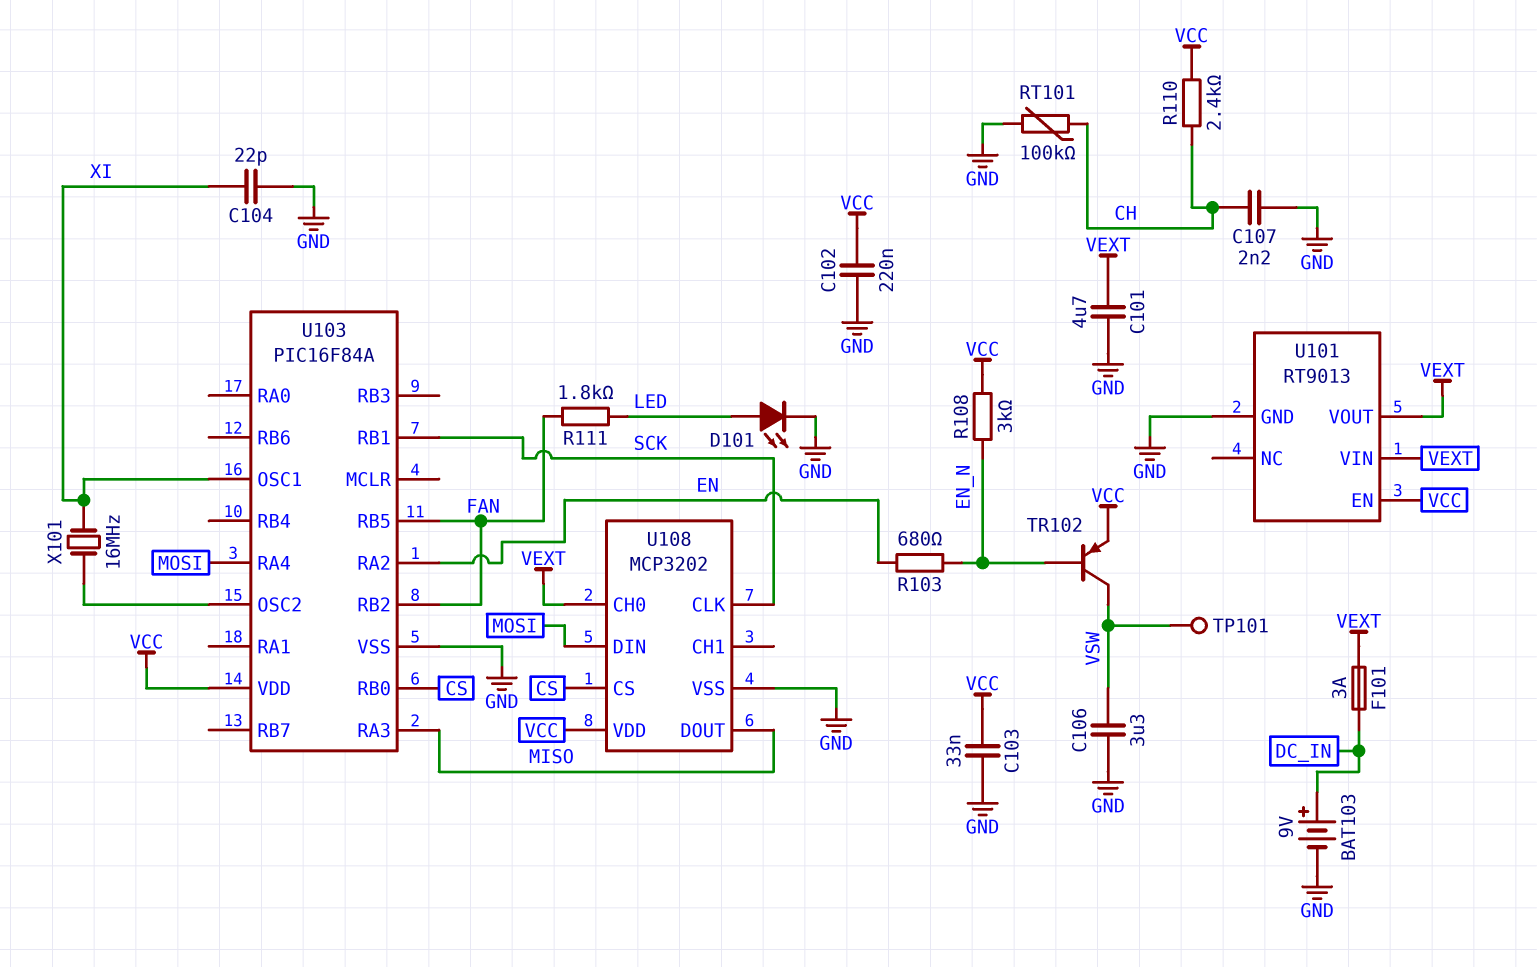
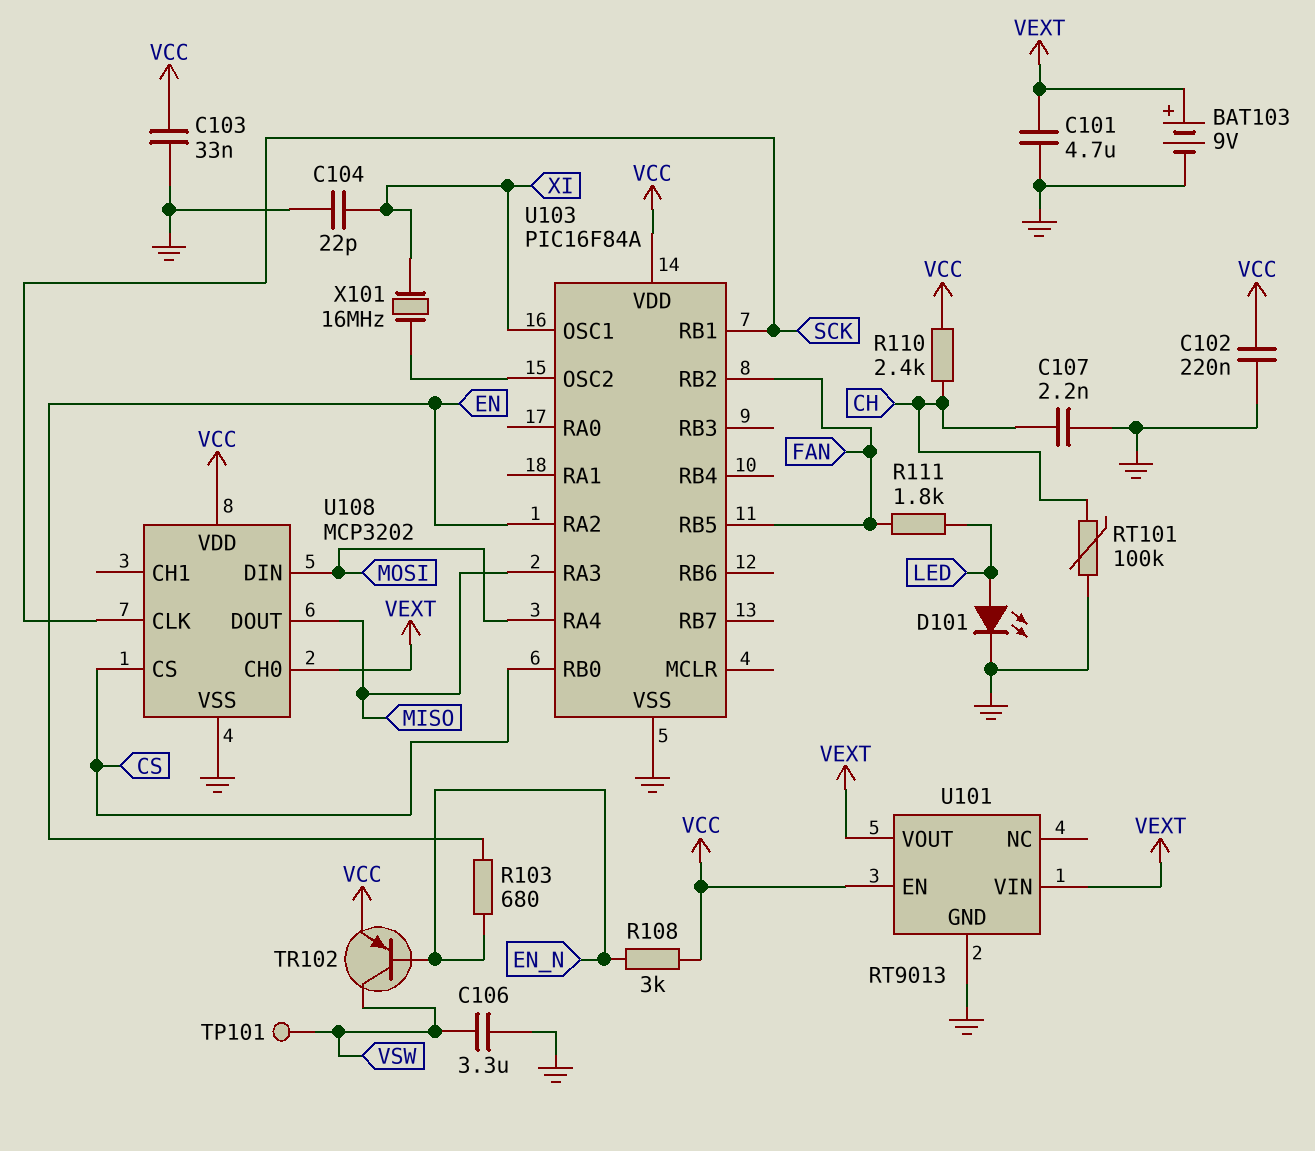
BAT103: 9V (plus DC_IN, minus GND) -> 9V (plus VEXT, minus GND)
F101: 3A (DC_IN, VEXT) -> none

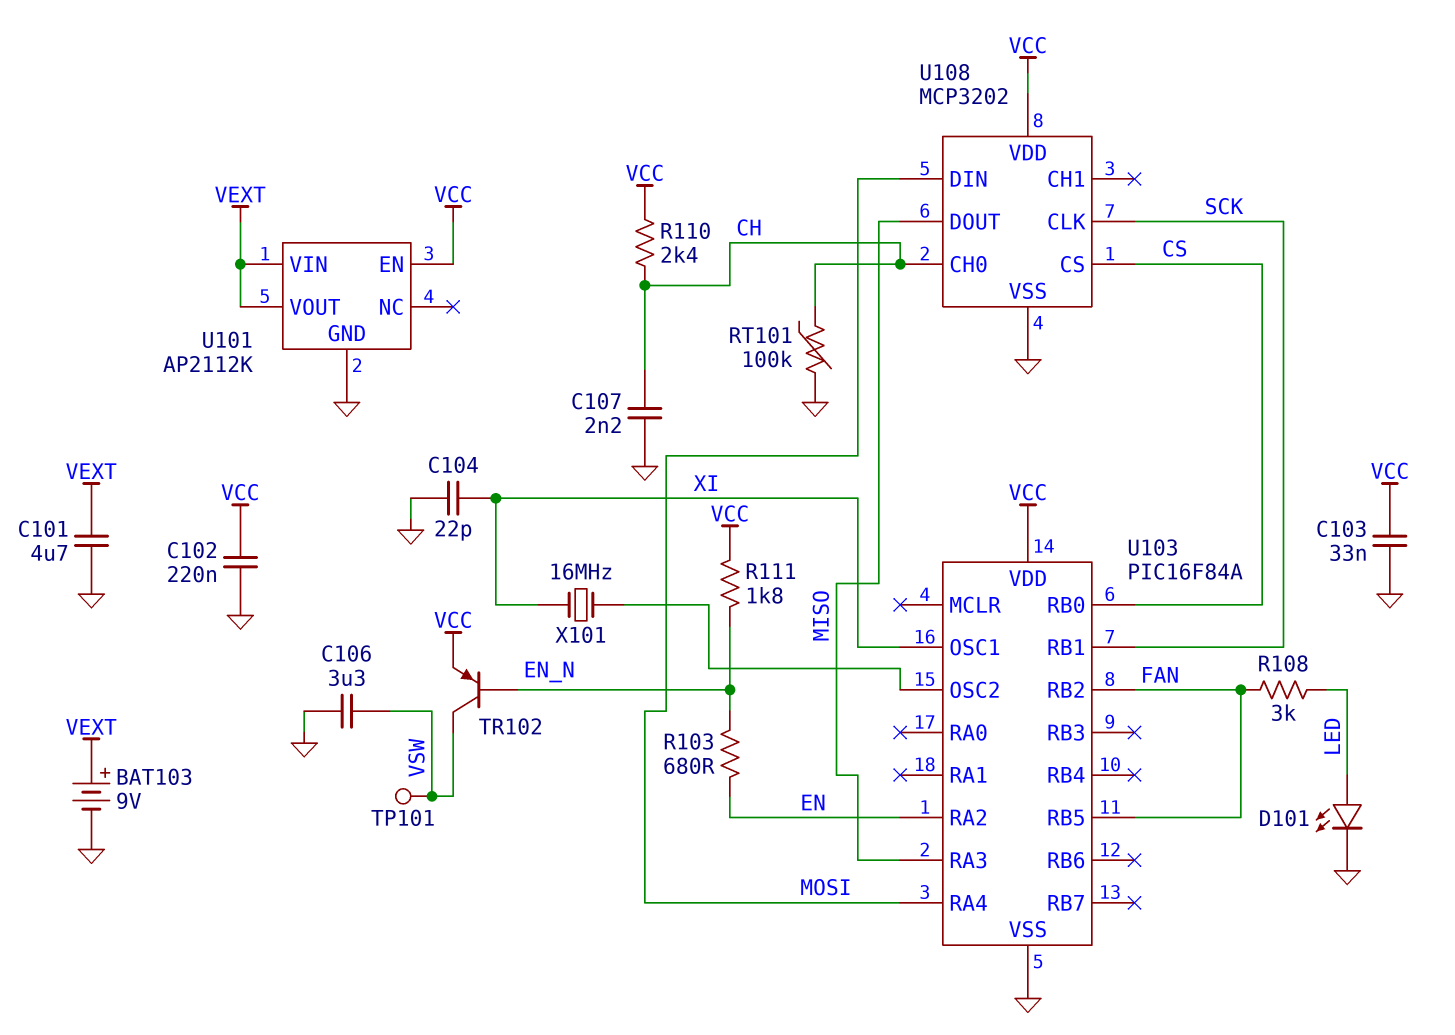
R108: 3k (EN_N, VCC) -> 3k (FAN, LED)
R111: 1.8k (FAN, LED) -> 1.8k (EN_N, VCC)
U101: RT9013 -> AP2112K
U108 pin CH0: VEXT -> CH

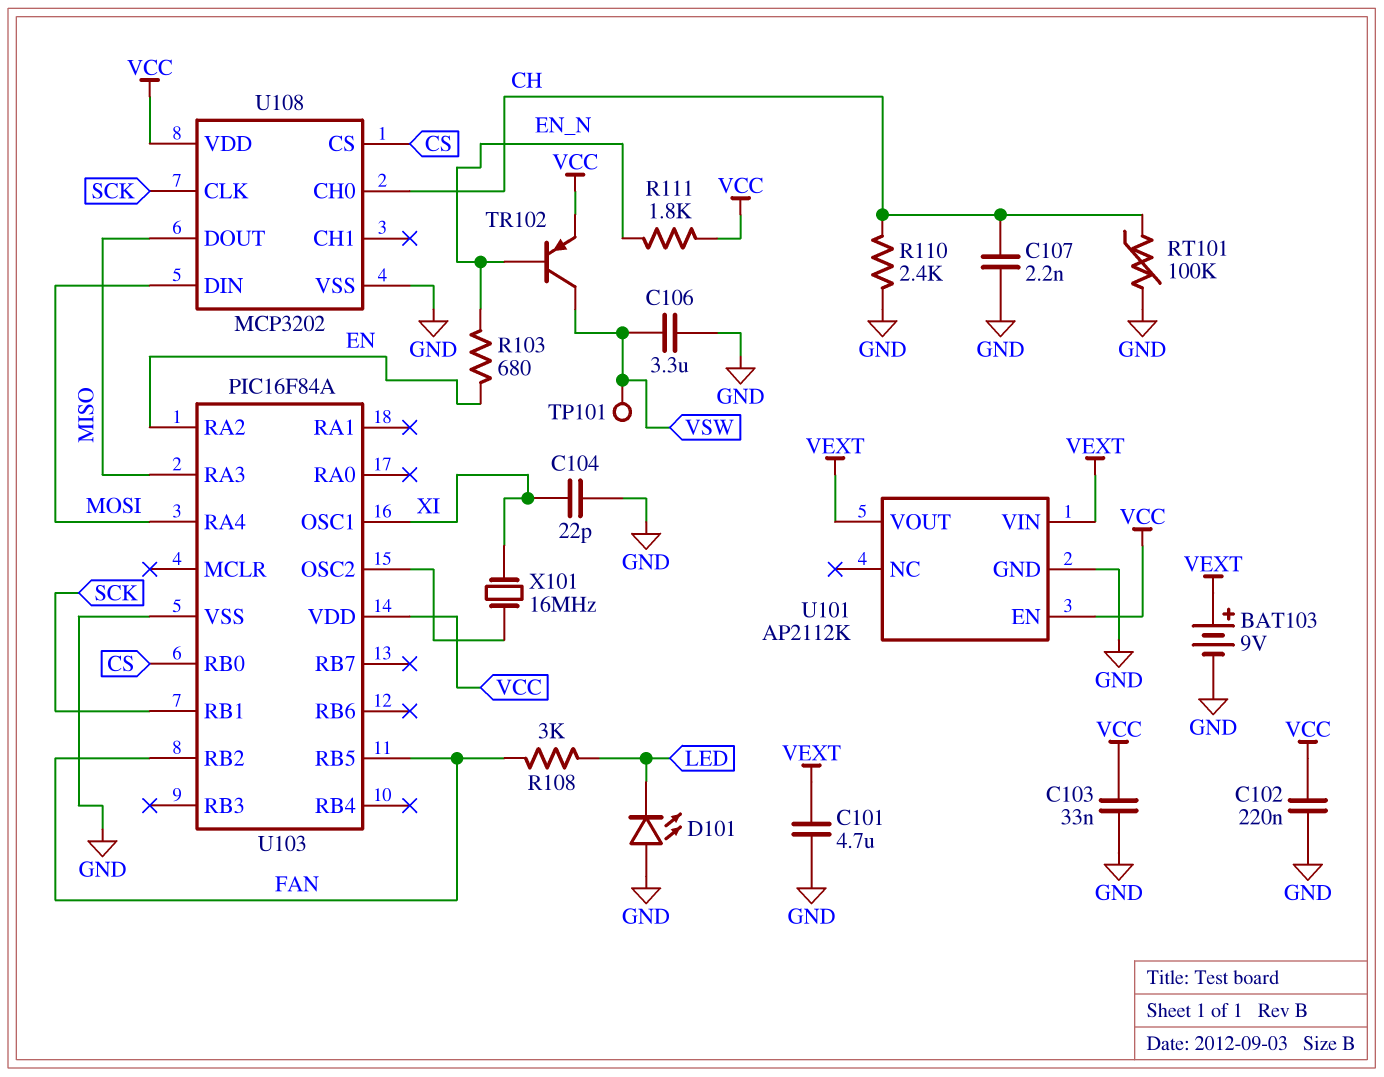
D101: LED (A LED, K GND) -> LED (A GND, K LED)
R110: 2.4k (CH, VCC) -> 2.4k (CH, GND)

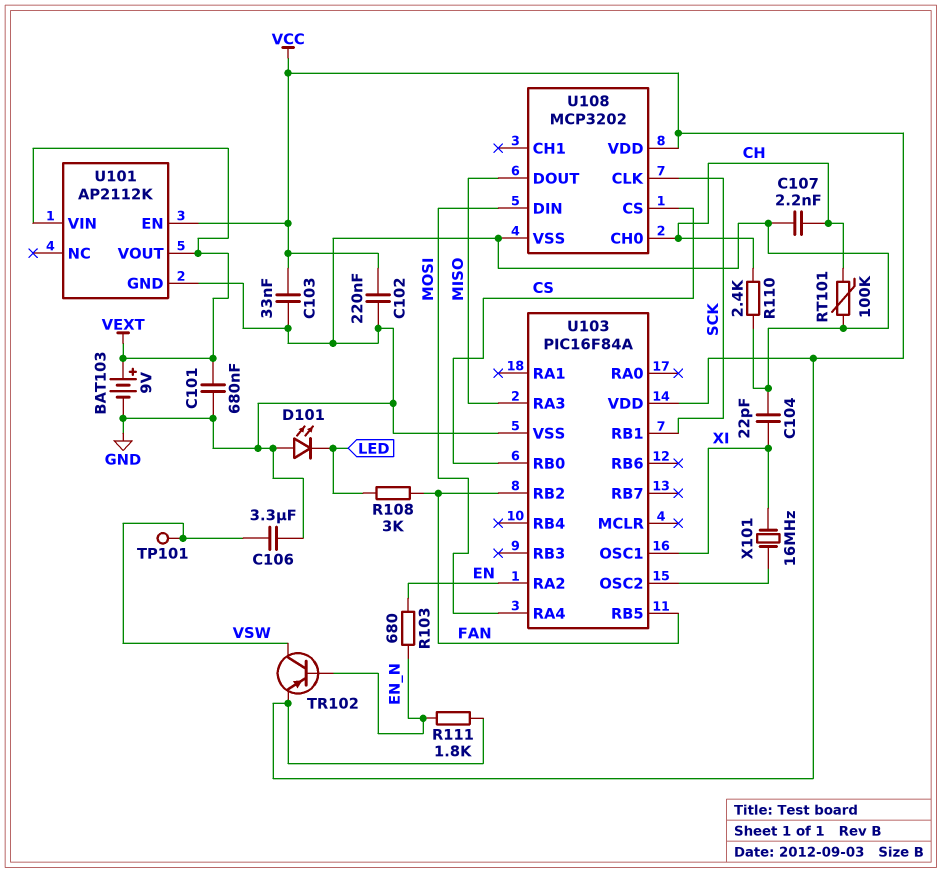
C101: 4.7uF (GND, VEXT) -> 680nF (GND, VEXT)

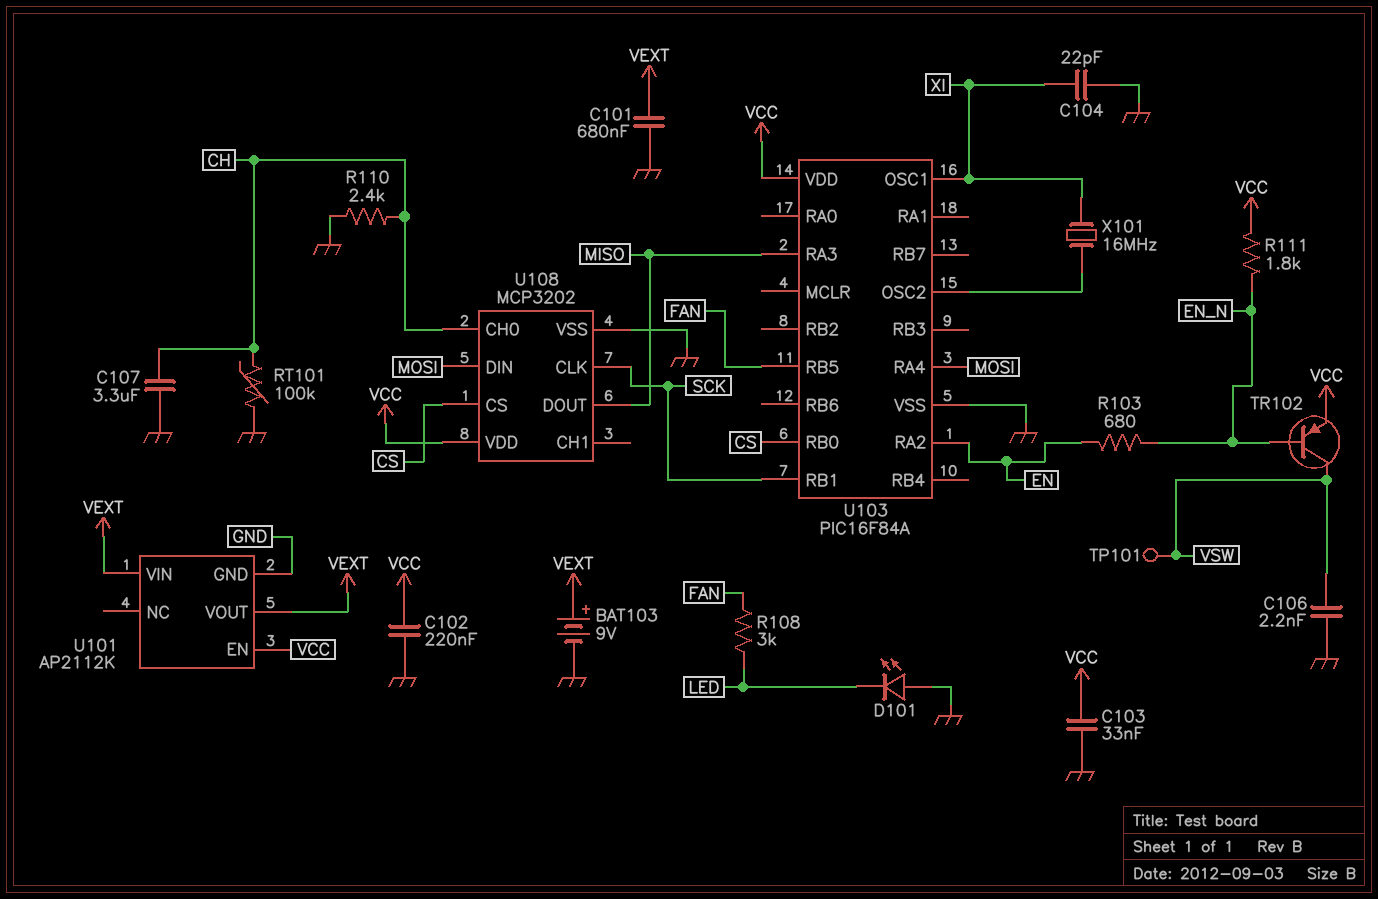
C106: 3.3uF (GND, VSW) -> 2.2nF (GND, VSW)
C107: 2.2nF (CH, GND) -> 3.3uF (CH, GND)
U103 pin RB2: FAN -> none

